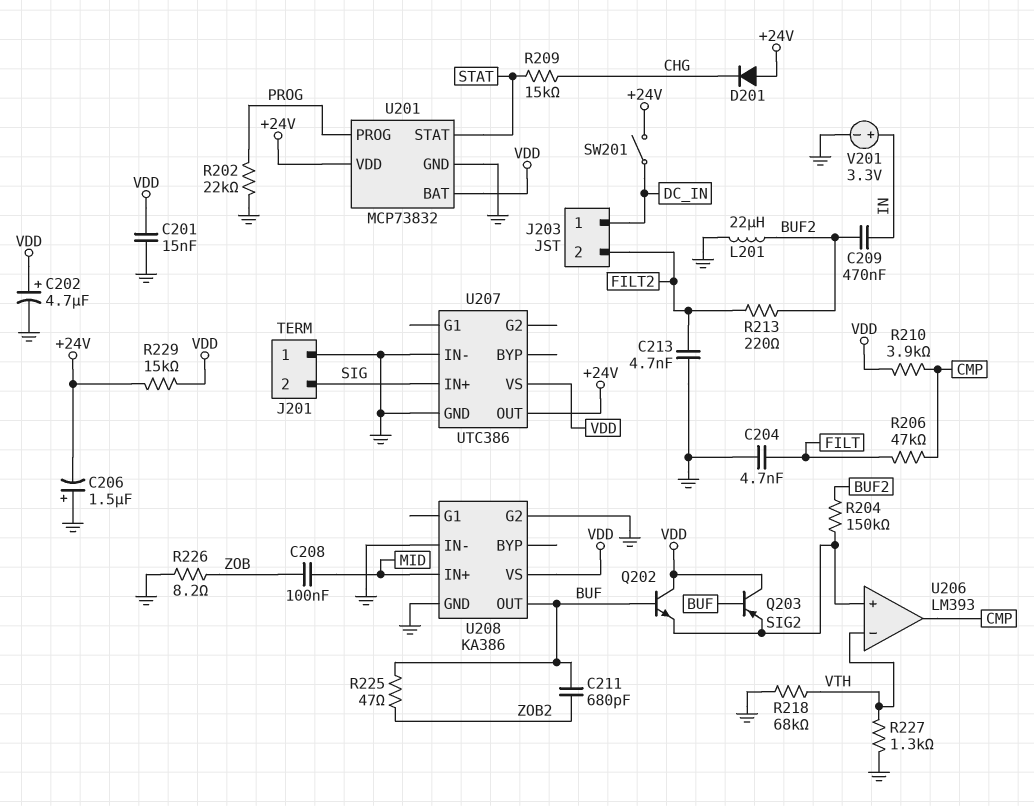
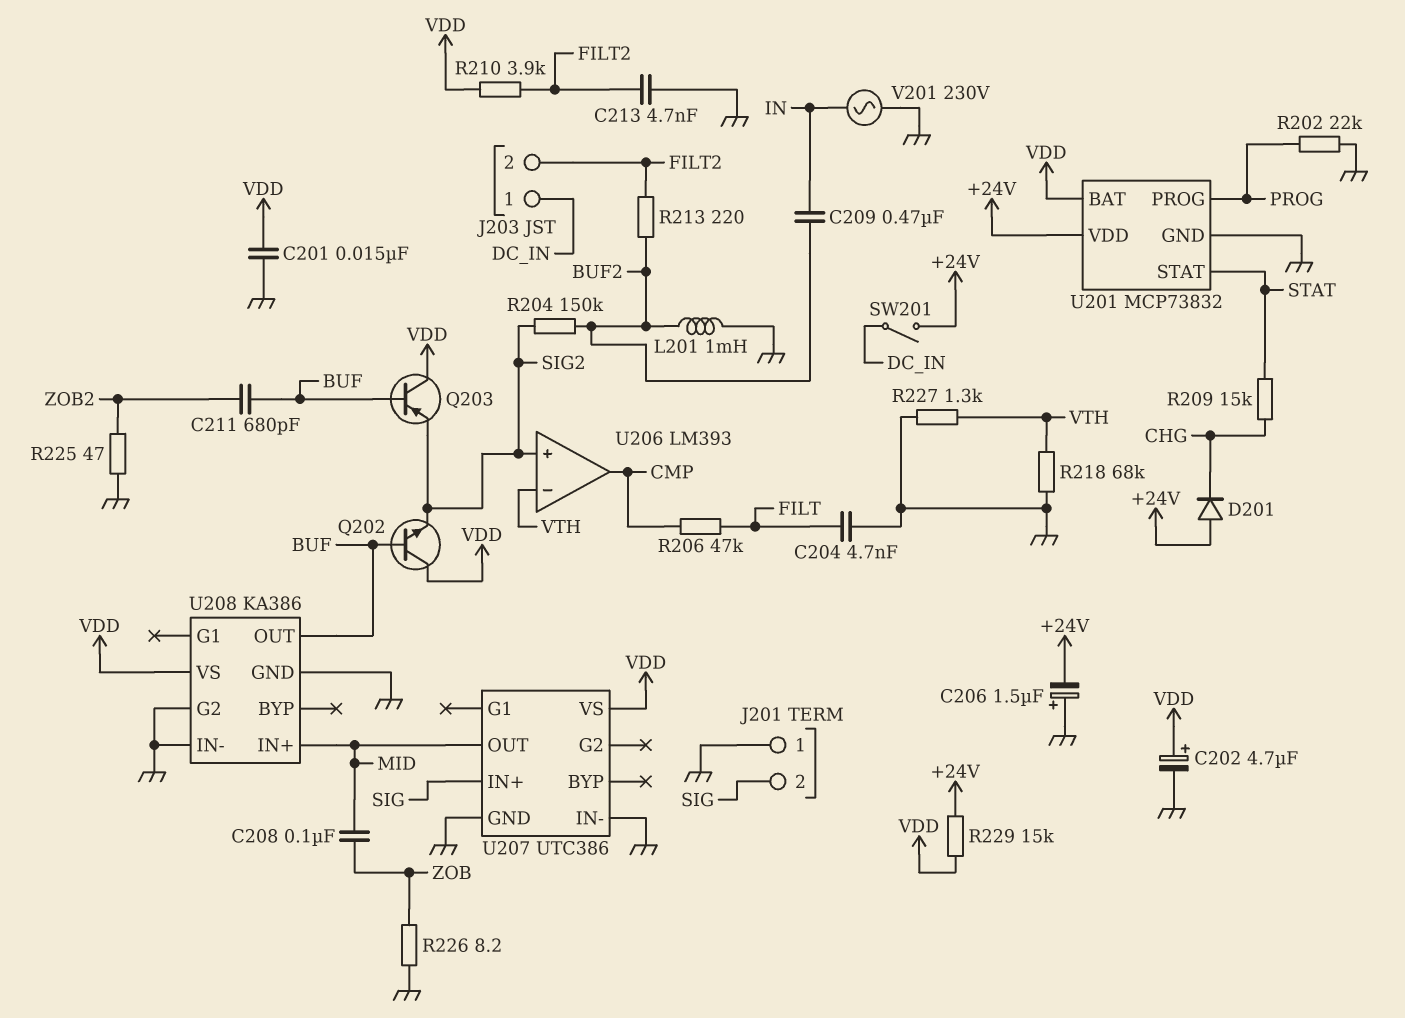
L201: 22uH (BUF2, GND) -> 1mH (BUF2, GND)
R210: 3.9k (CMP, VDD) -> 3.9k (FILT2, VDD)
R225: 47 (BUF, ZOB2) -> 47 (GND, ZOB2)
U207 pin OUT: +24V -> MID
V201: 3.3V (plus IN, minus GND) -> AC 230V (GND, IN)

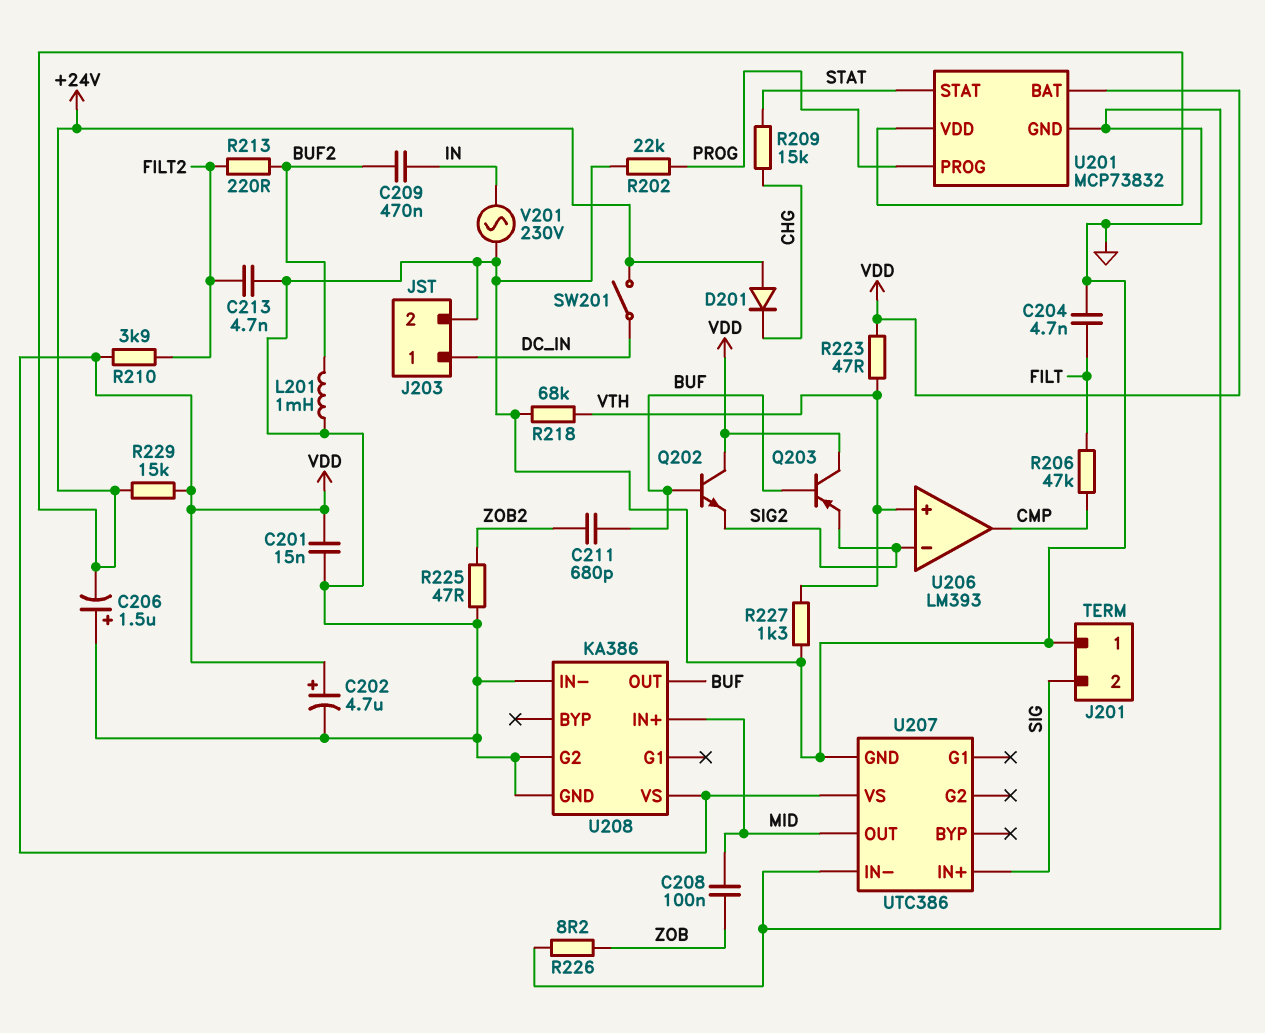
J203 pin 2: FILT2 -> GND
R204: 150k (BUF2, SIG2) -> none
R223: none -> 47 (VDD, VTH)
U206 pin in+: SIG2 -> VTH
U206 pin in-: VTH -> SIG2

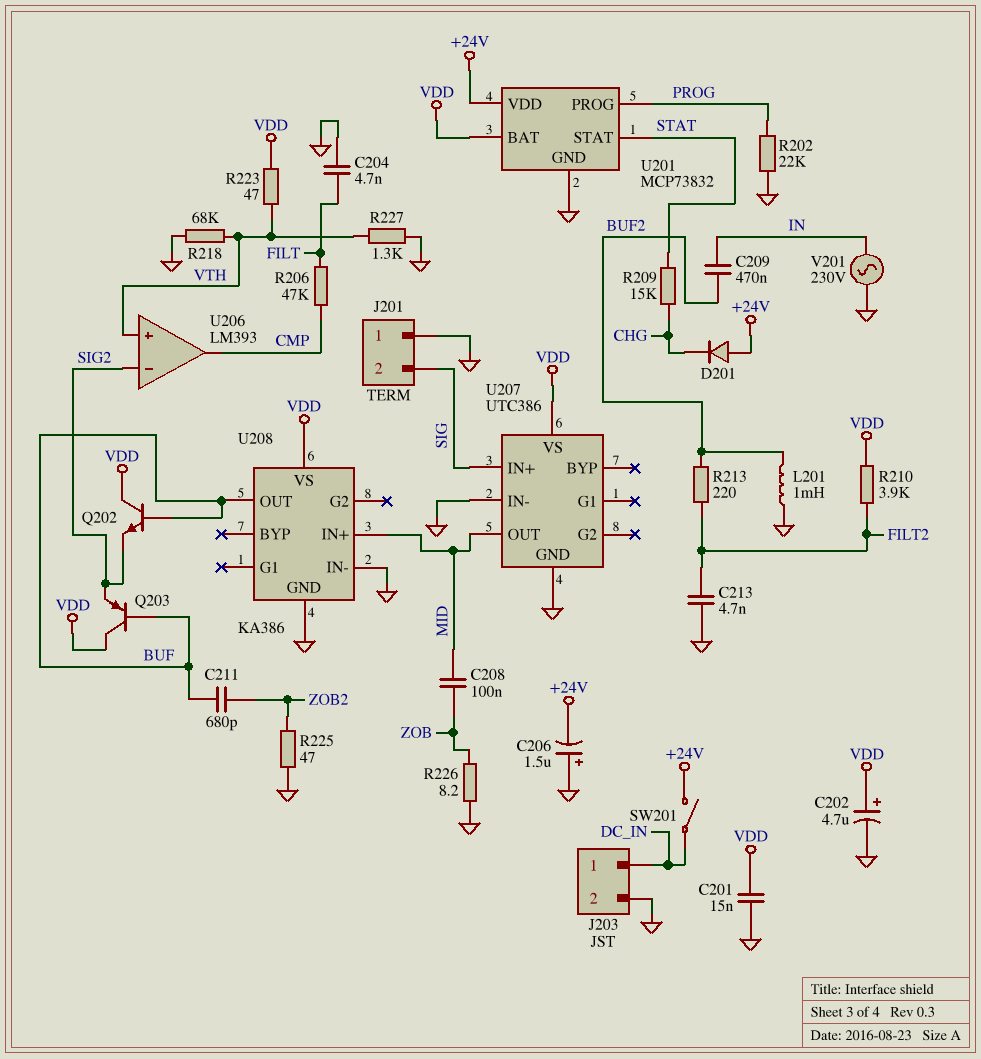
R229: 15k (+24V, VDD) -> none
U208 pin G2: GND -> none

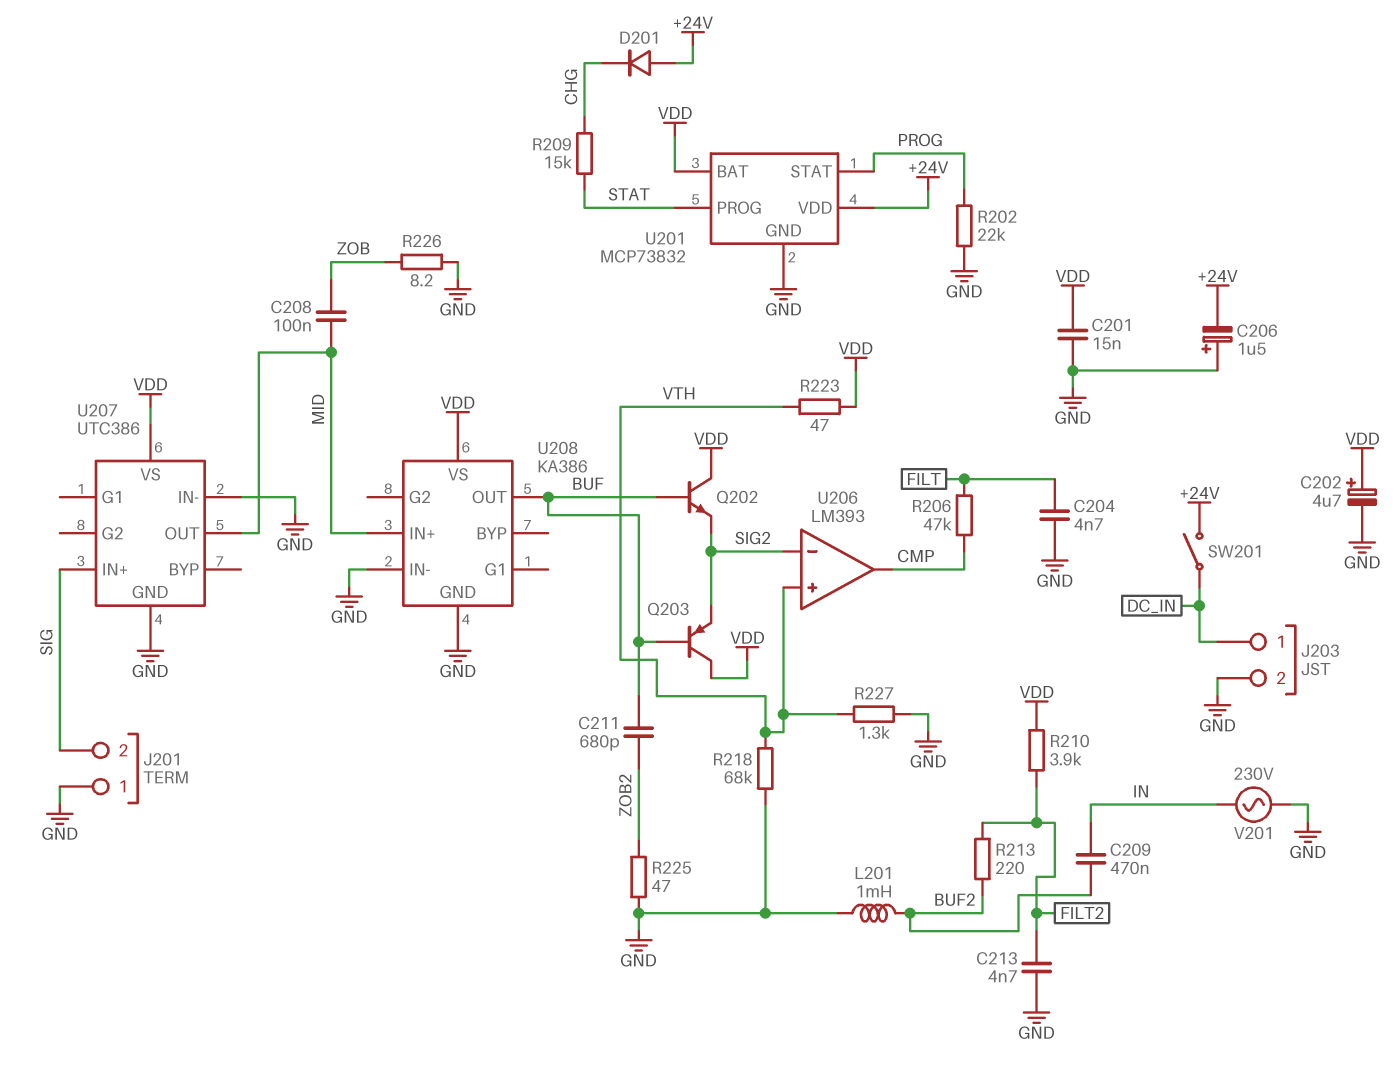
U201 pin PROG: PROG -> STAT
U201 pin STAT: STAT -> PROG

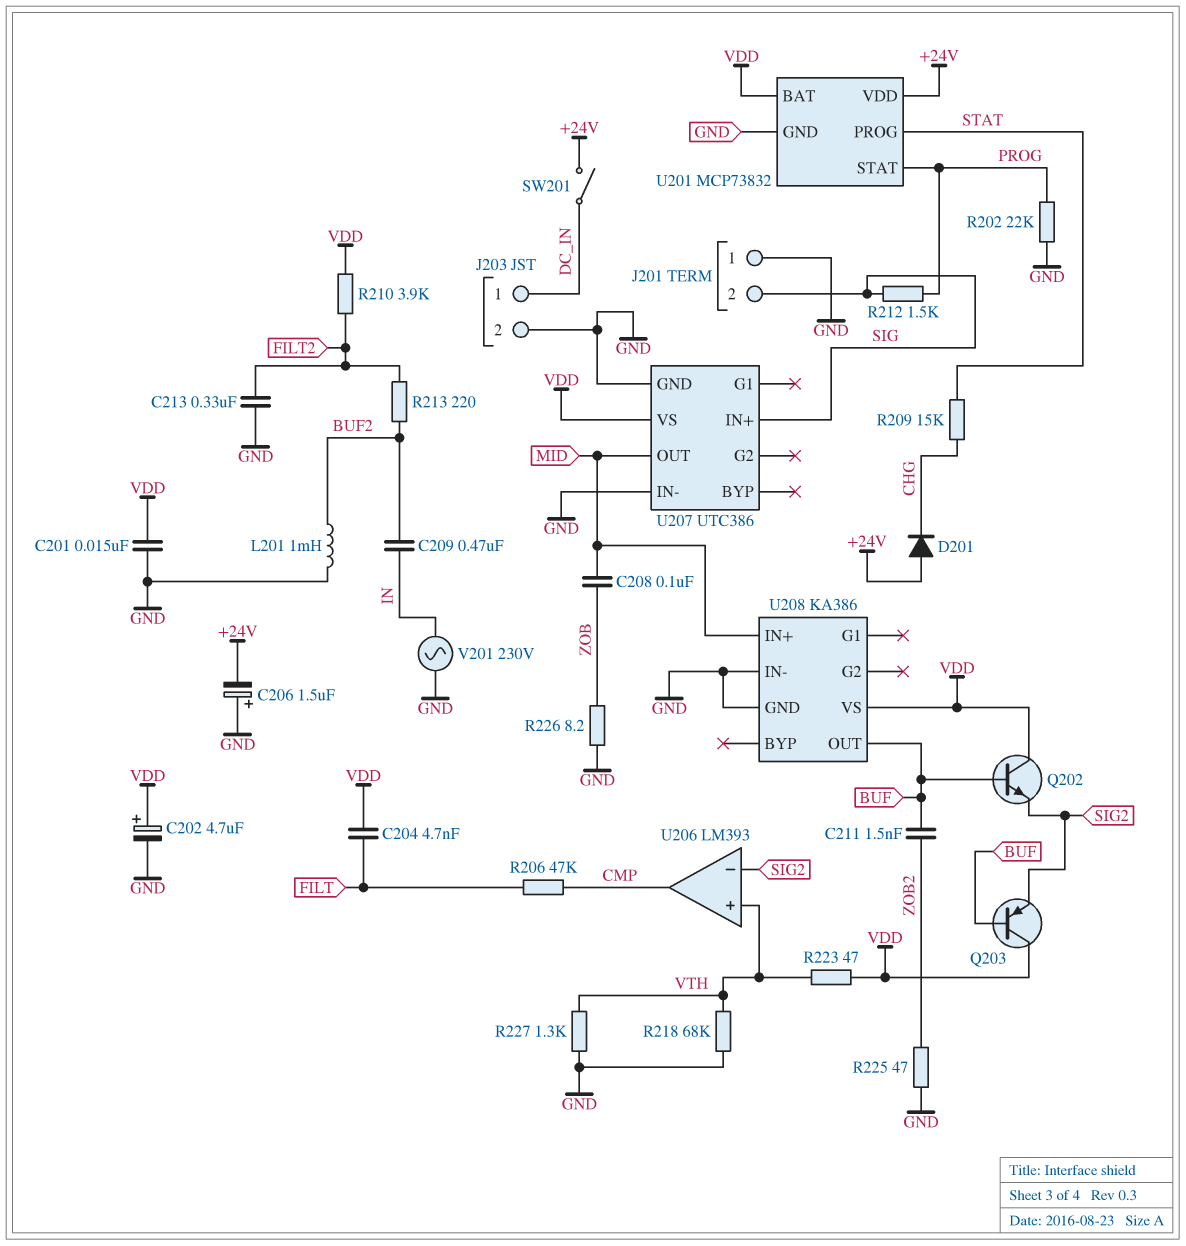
C204: 4.7nF (FILT, GND) -> 4.7nF (FILT, VDD)
C211: 680pF (BUF, ZOB2) -> 1.5nF (BUF, ZOB2)
C213: 4.7nF (FILT2, GND) -> 330nF (FILT2, GND)
R212: none -> 1.5k (PROG, SIG)

